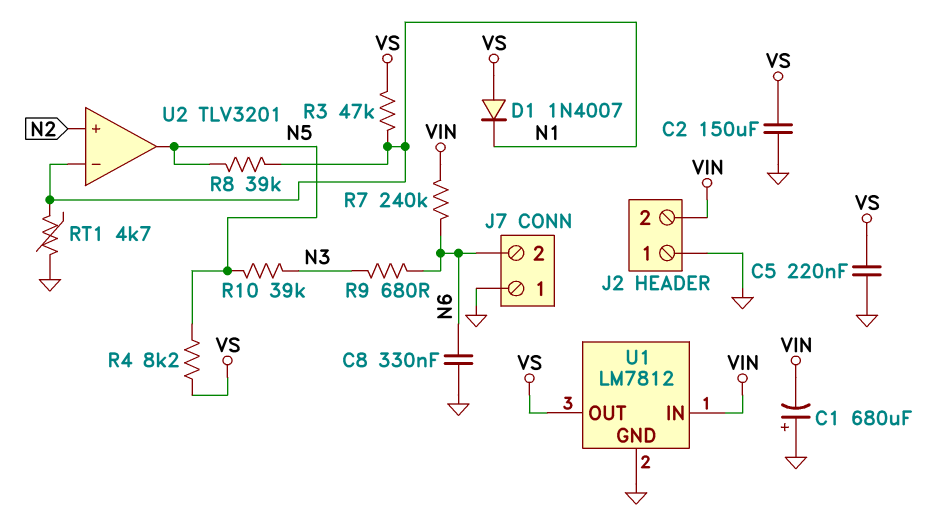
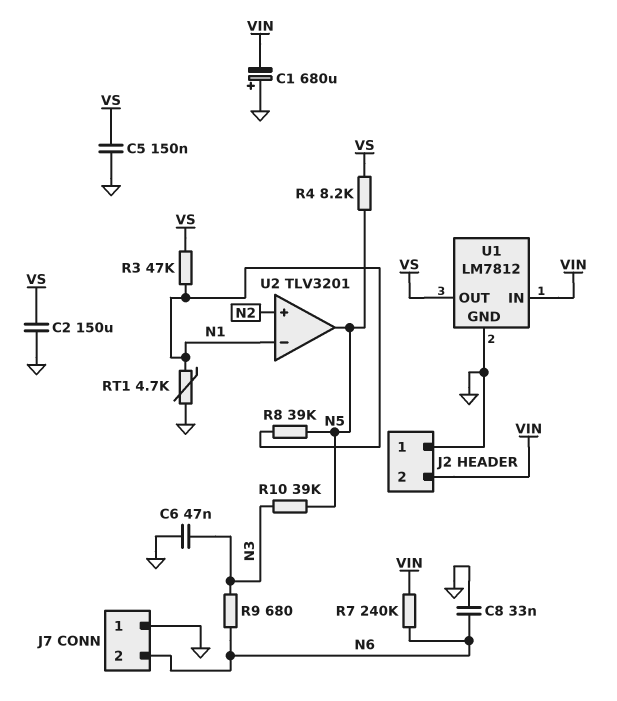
C5: 220nF (GND, VS) -> 150nF (GND, VS)
C6: none -> 47nF (GND, N3)
C8: 330nF (GND, N6) -> 33nF (GND, N6)
D1: diode 1N4007 (A VS, K N1) -> none

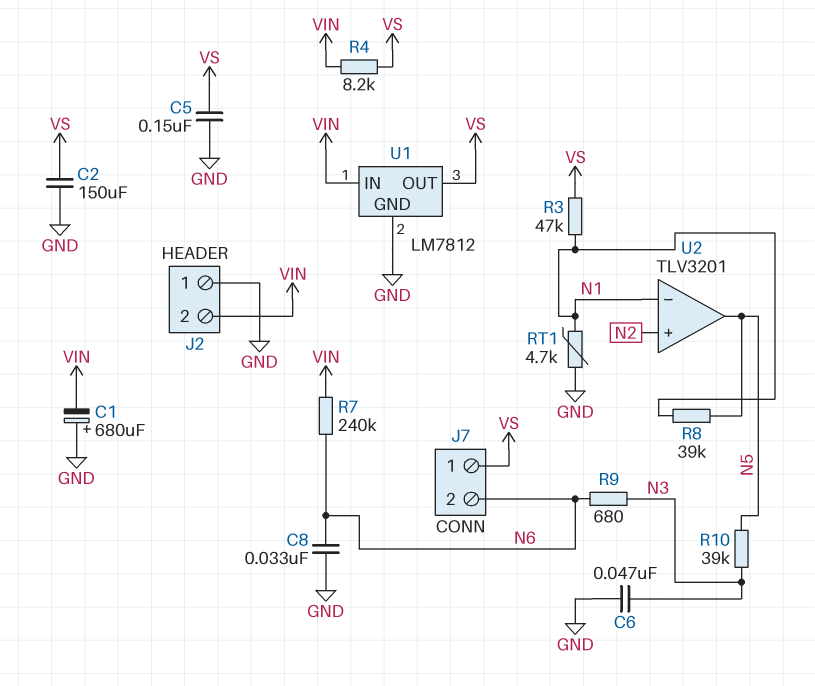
J7 pin 1: GND -> VS
R4: 8.2k (N5, VS) -> 8.2k (VIN, VS)

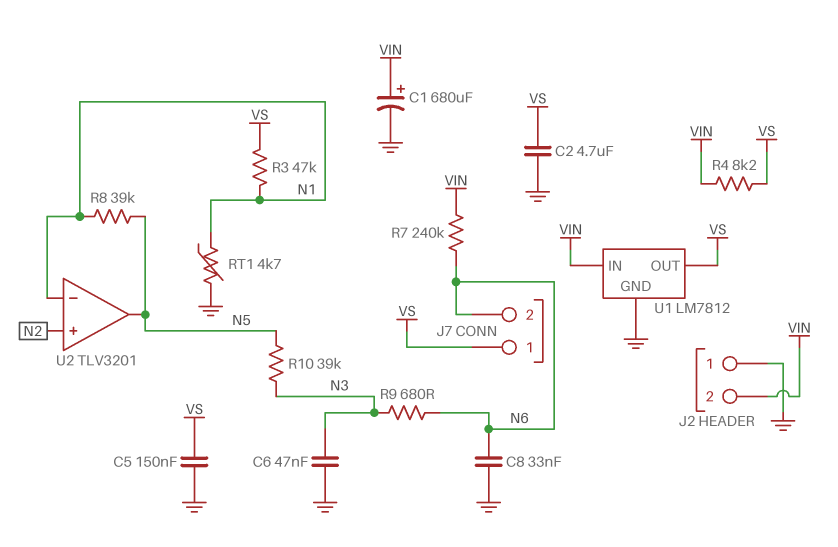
C1: 680uF (plus GND, minus VIN) -> 680uF (plus VIN, minus GND)
C2: 150uF (GND, VS) -> 4.7uF (GND, VS)

